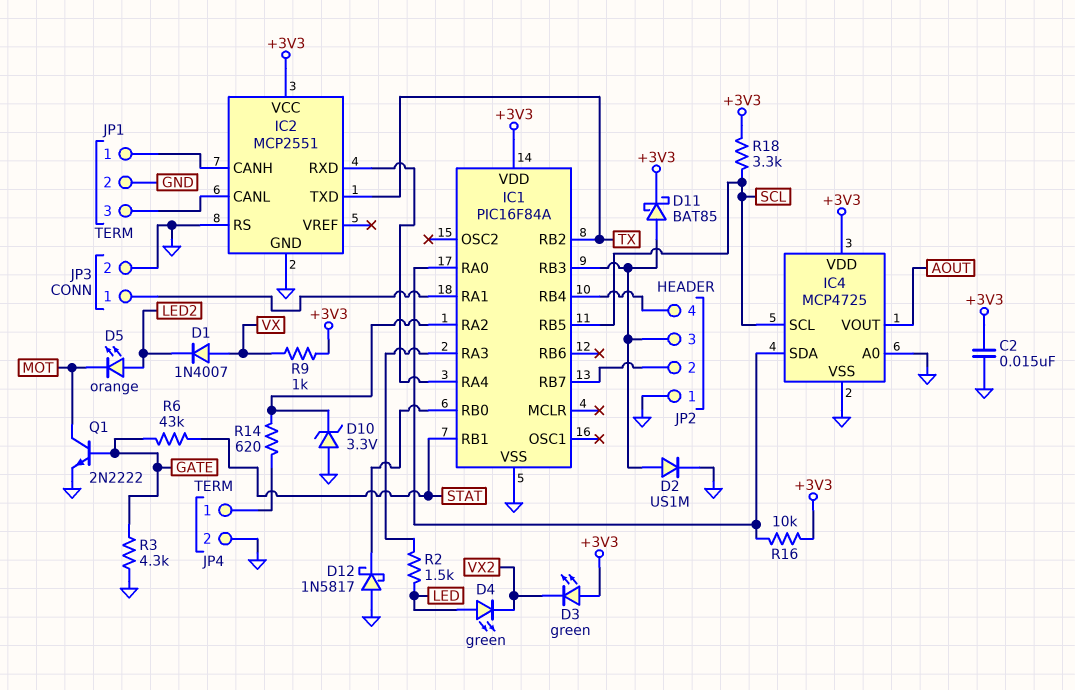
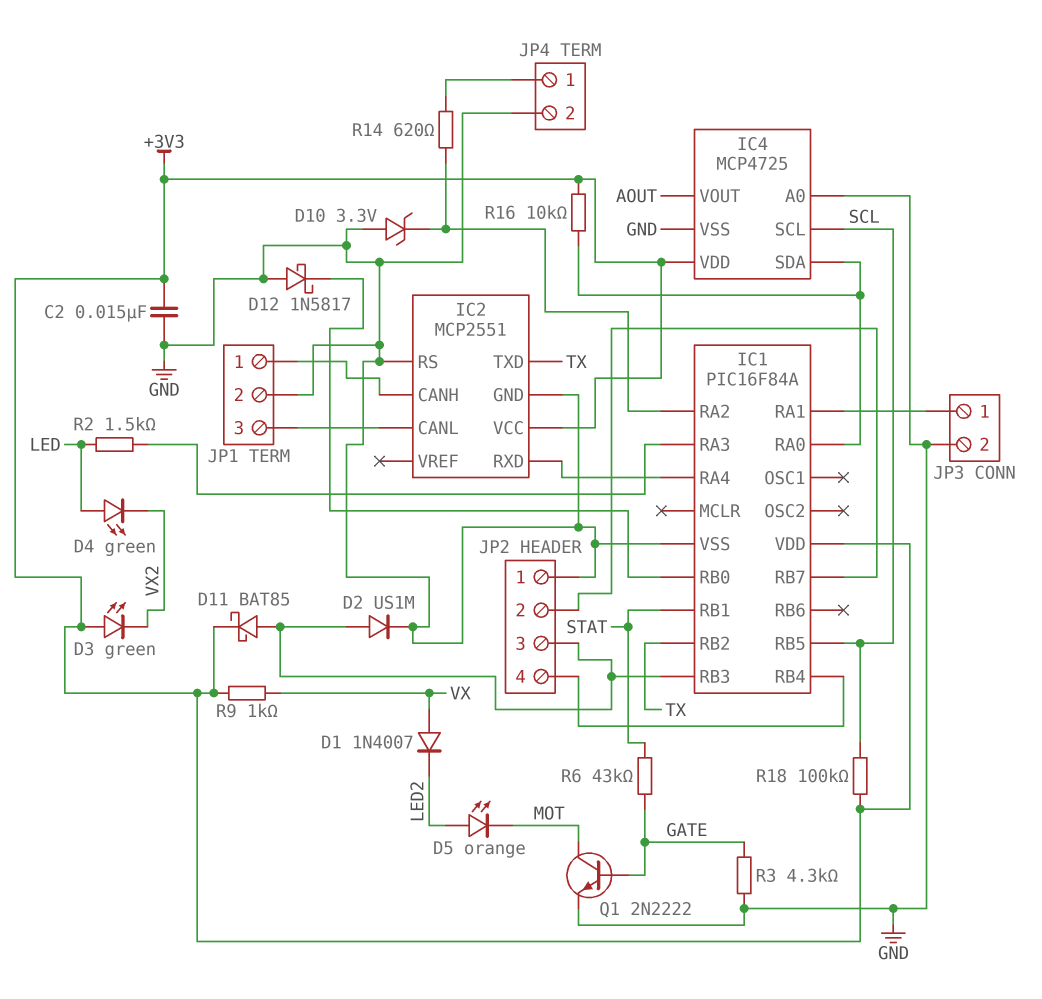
R18: 3.3k (+3V3, SCL) -> 100k (+3V3, SCL)

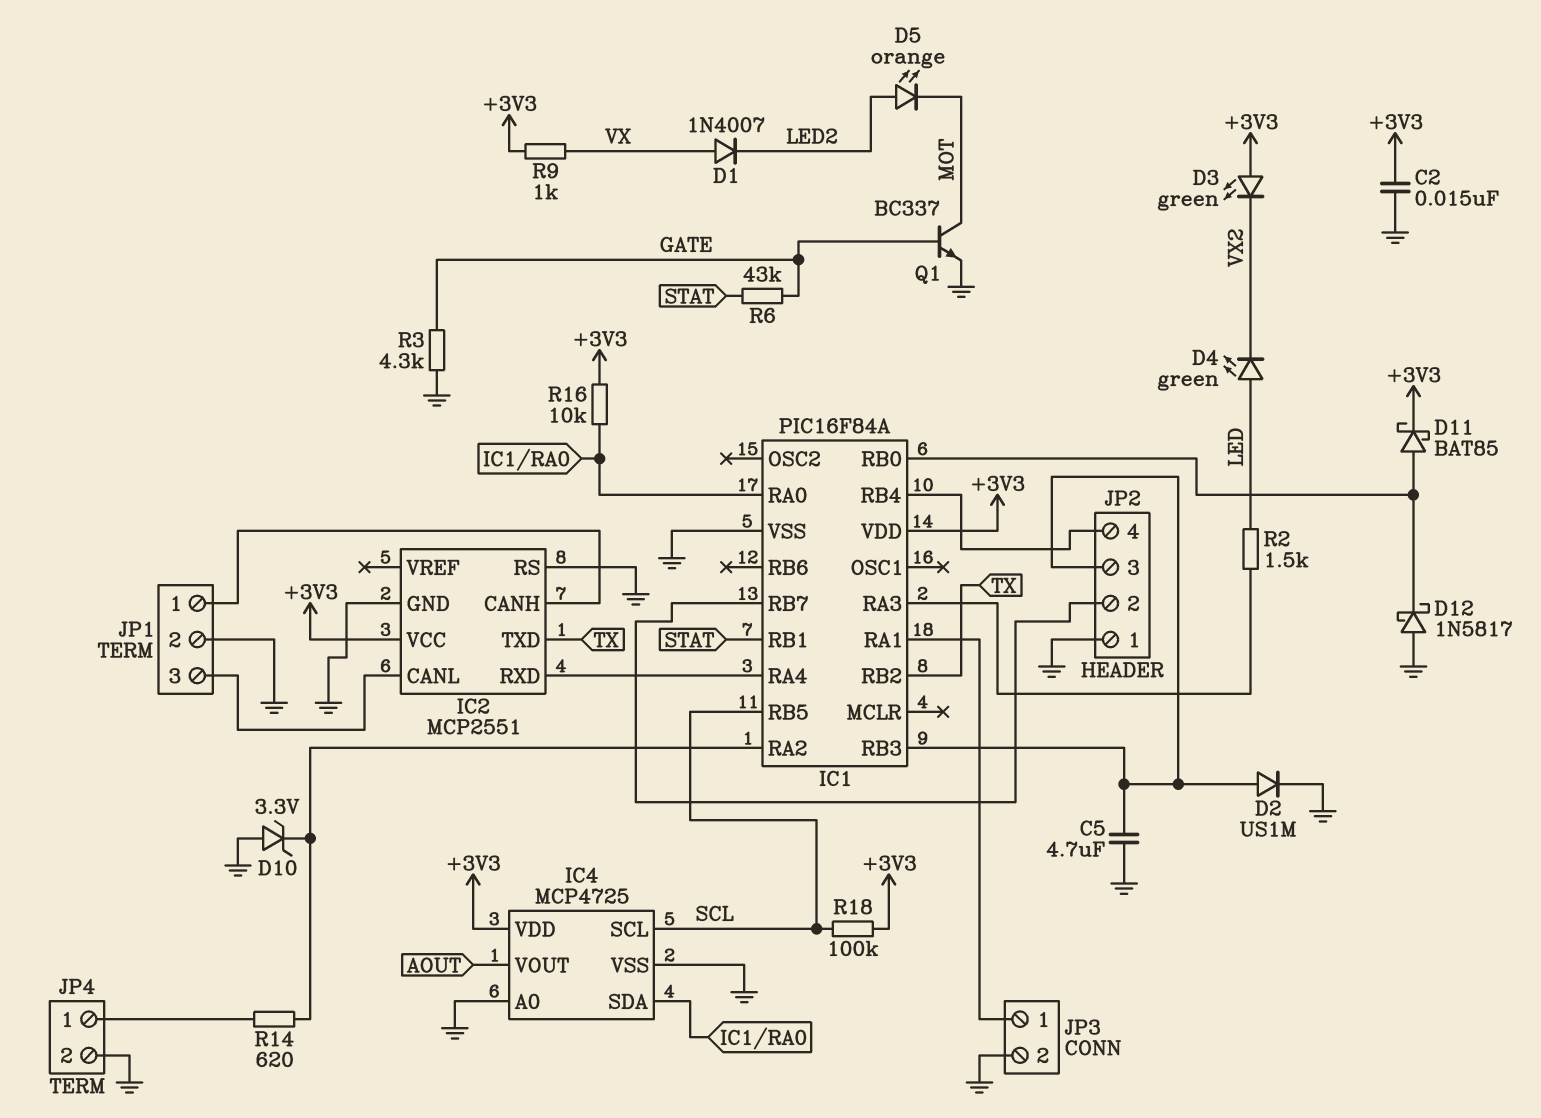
C5: none -> 4.7uF (GND, IC1/RB3)
D11: schottky BAT85 (A IC1/RB3, K +3V3) -> schottky BAT85 (A IC1/RB0, K +3V3)
Q1: NPN 2N2222 (B GATE, C MOT, E GND) -> NPN BC337 (B GATE, C MOT, E GND)

